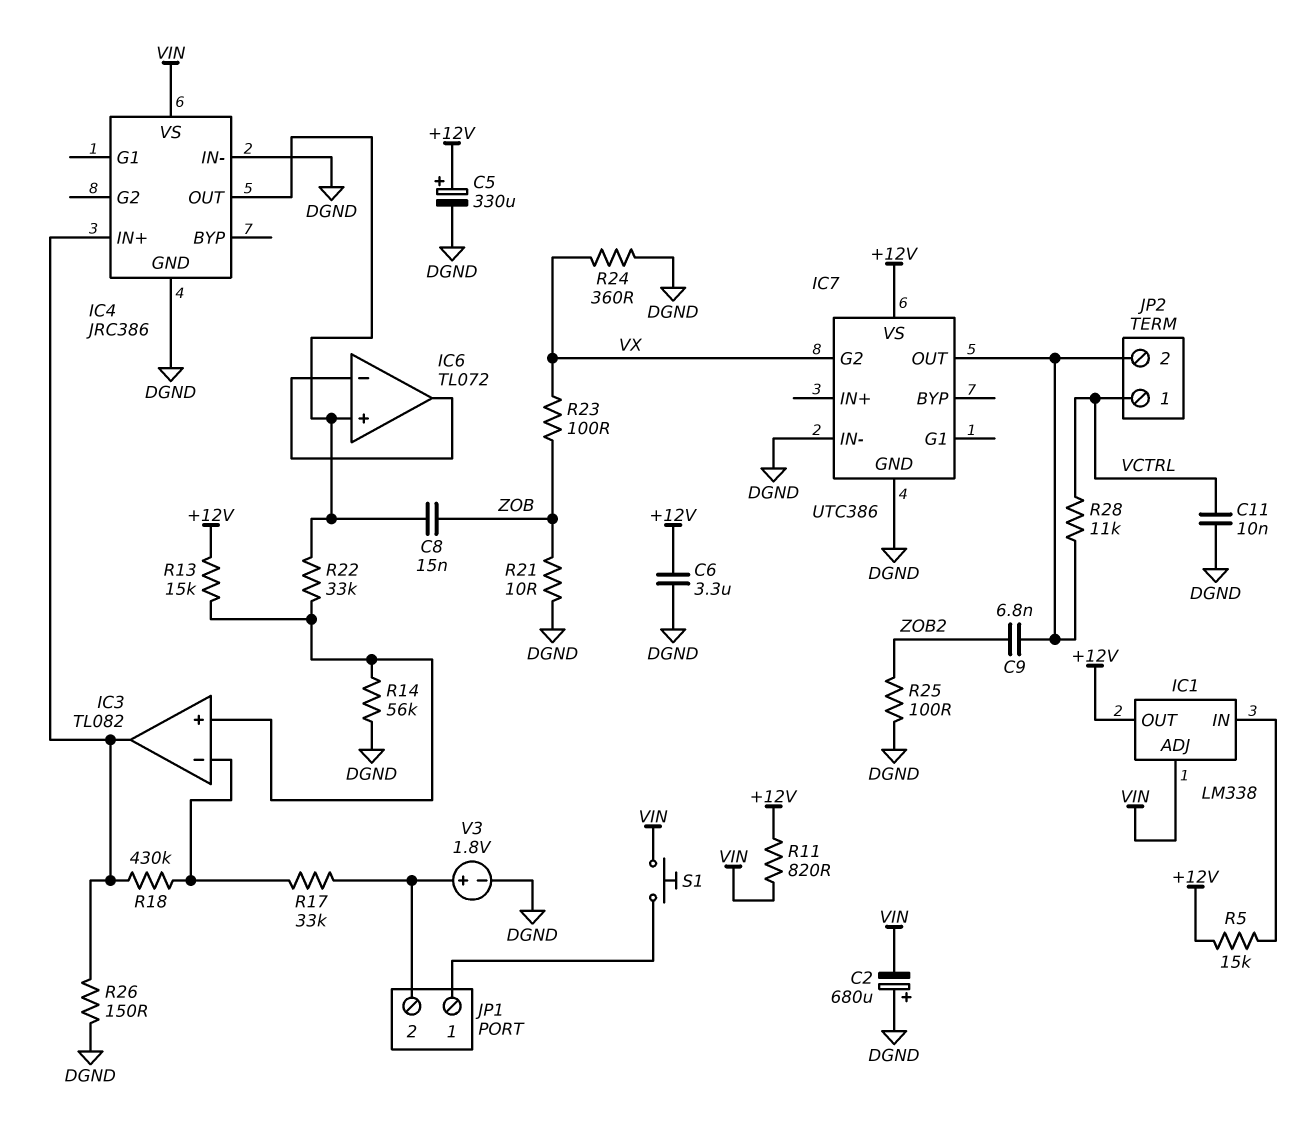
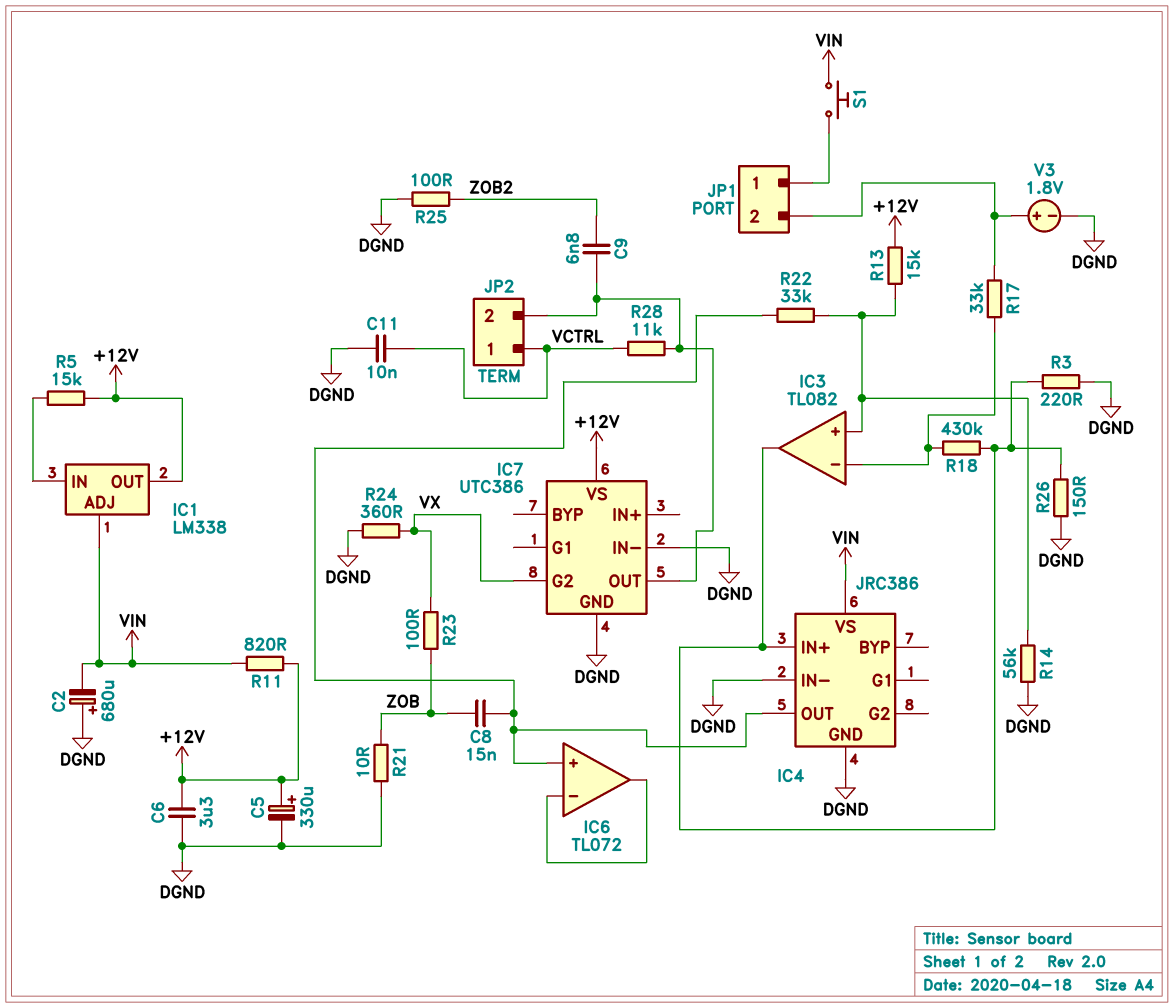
R3: none -> 220 (DGND, IC3/out)

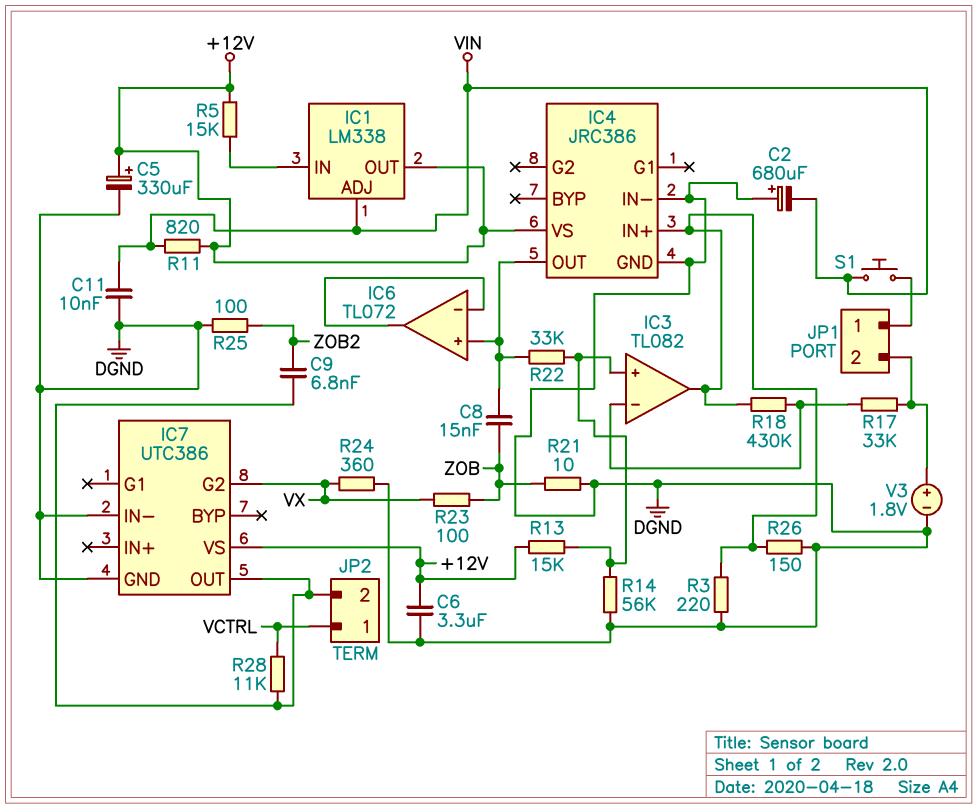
C11: 10nF (DGND, VCTRL) -> 10nF (DGND, VIN)
IC4 pin VS: VIN -> +12V

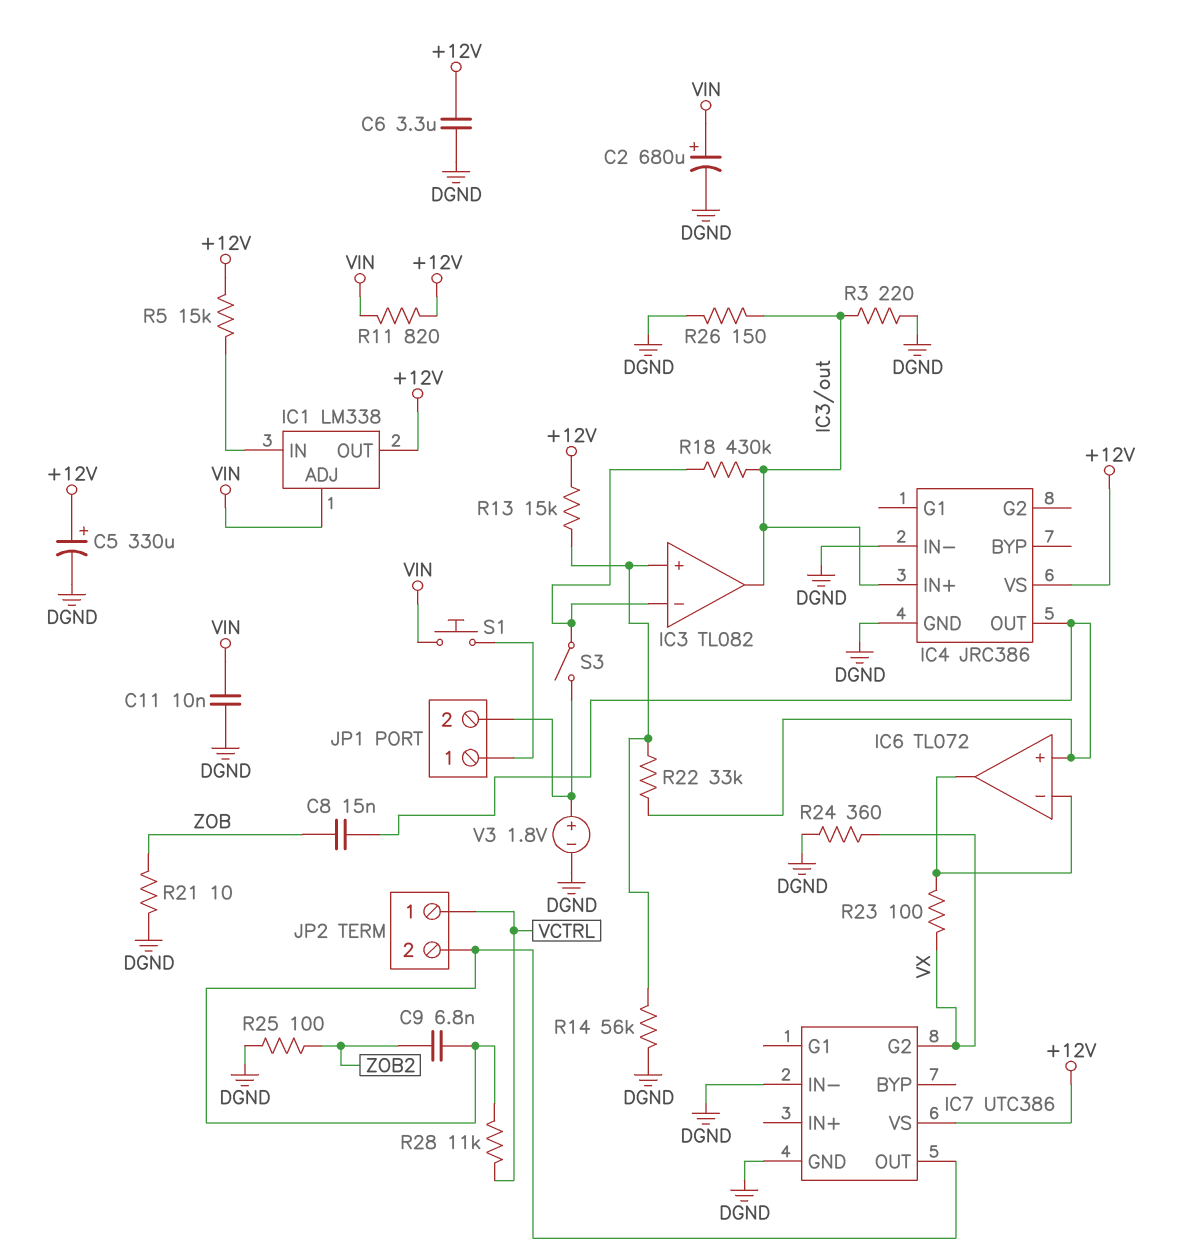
C2: 680uF (plus DGND, minus VIN) -> 680uF (plus VIN, minus DGND)
R17: 33k (IC3/in-, JP1/2) -> none
R23: 100 (VX, ZOB) -> 100 (IC6/in-, VX)
S3: none -> switch (IC3/in-, JP1/2)

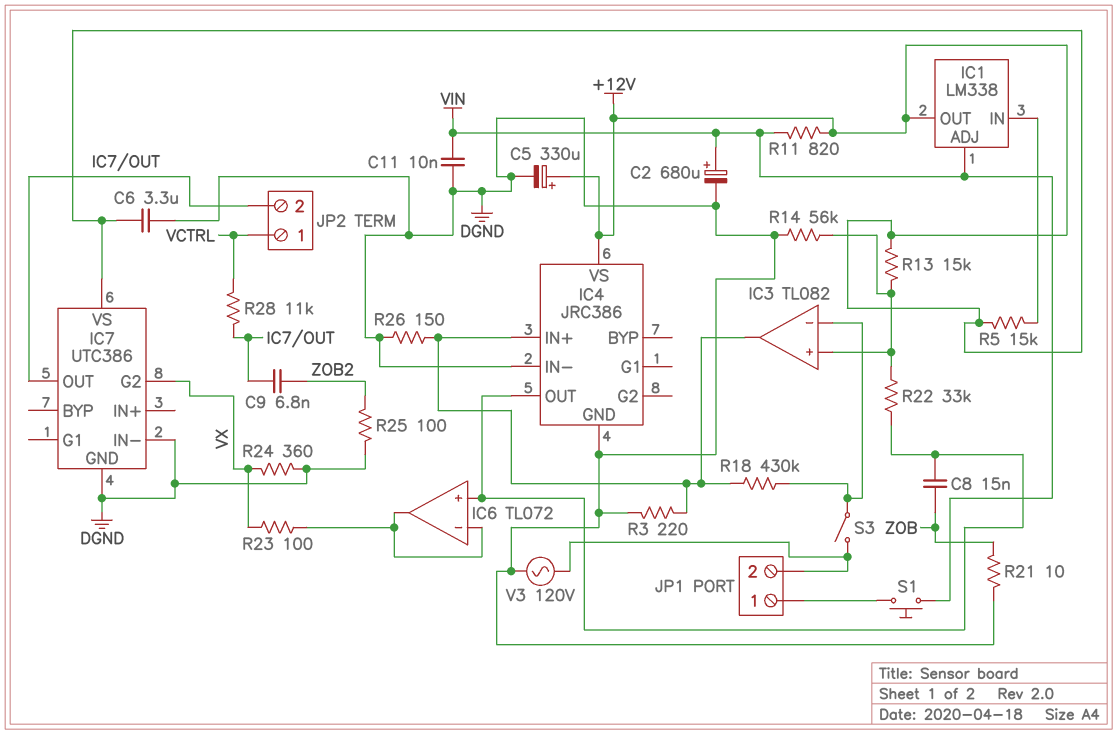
V3: 1.8V (plus JP1/2, minus DGND) -> AC 120V (DGND, JP1/2)

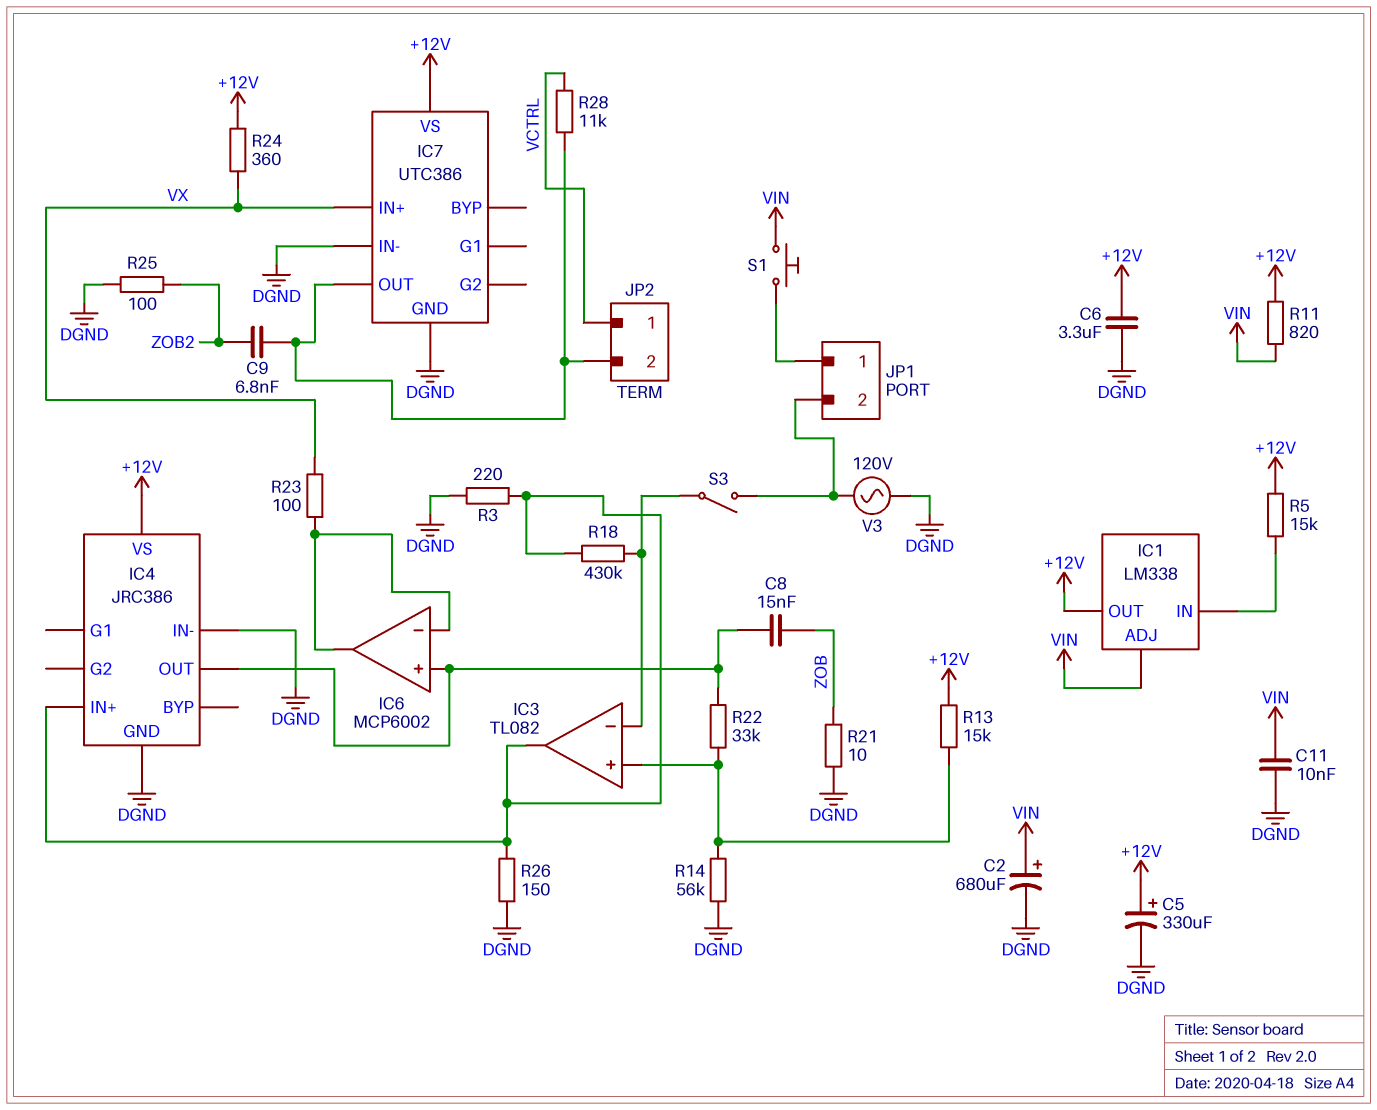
IC6: TL072 -> MCP6002
IC7 pin G2: VX -> none
IC7 pin IN+: none -> VX
R24: 360 (DGND, VX) -> 360 (+12V, VX)

